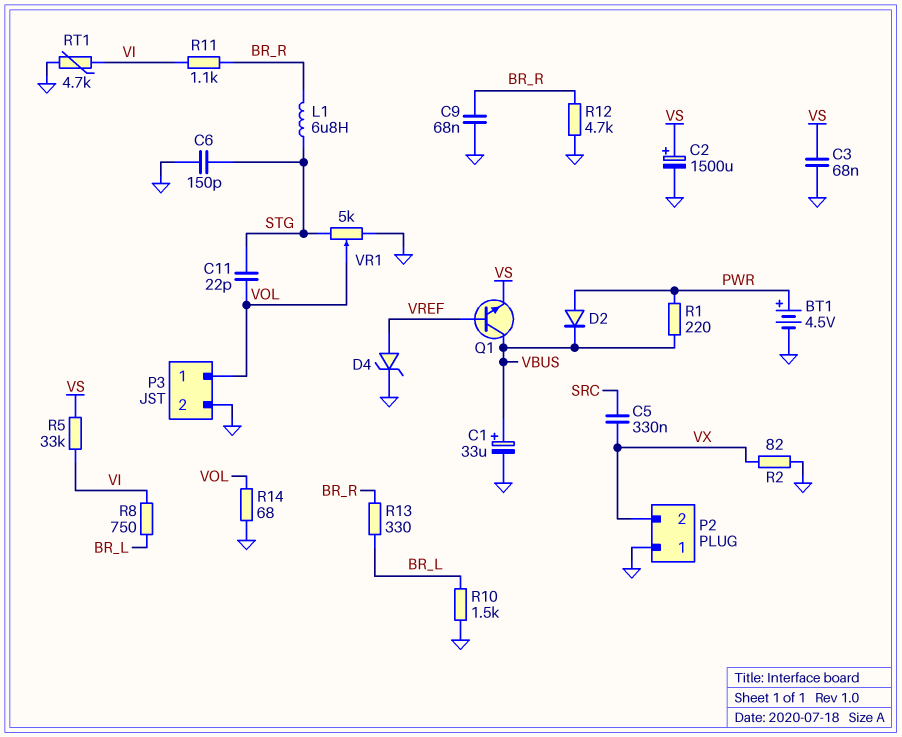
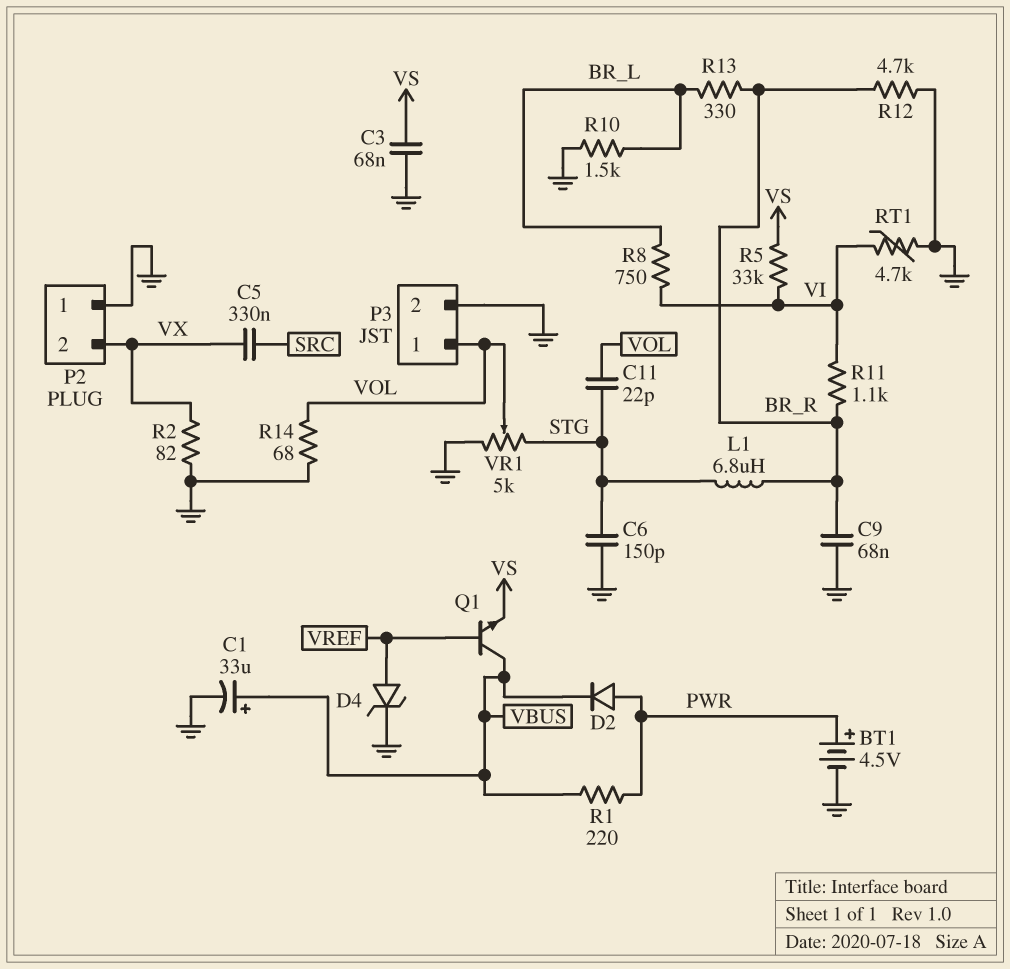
C2: 1500uF (plus VS, minus GND) -> none

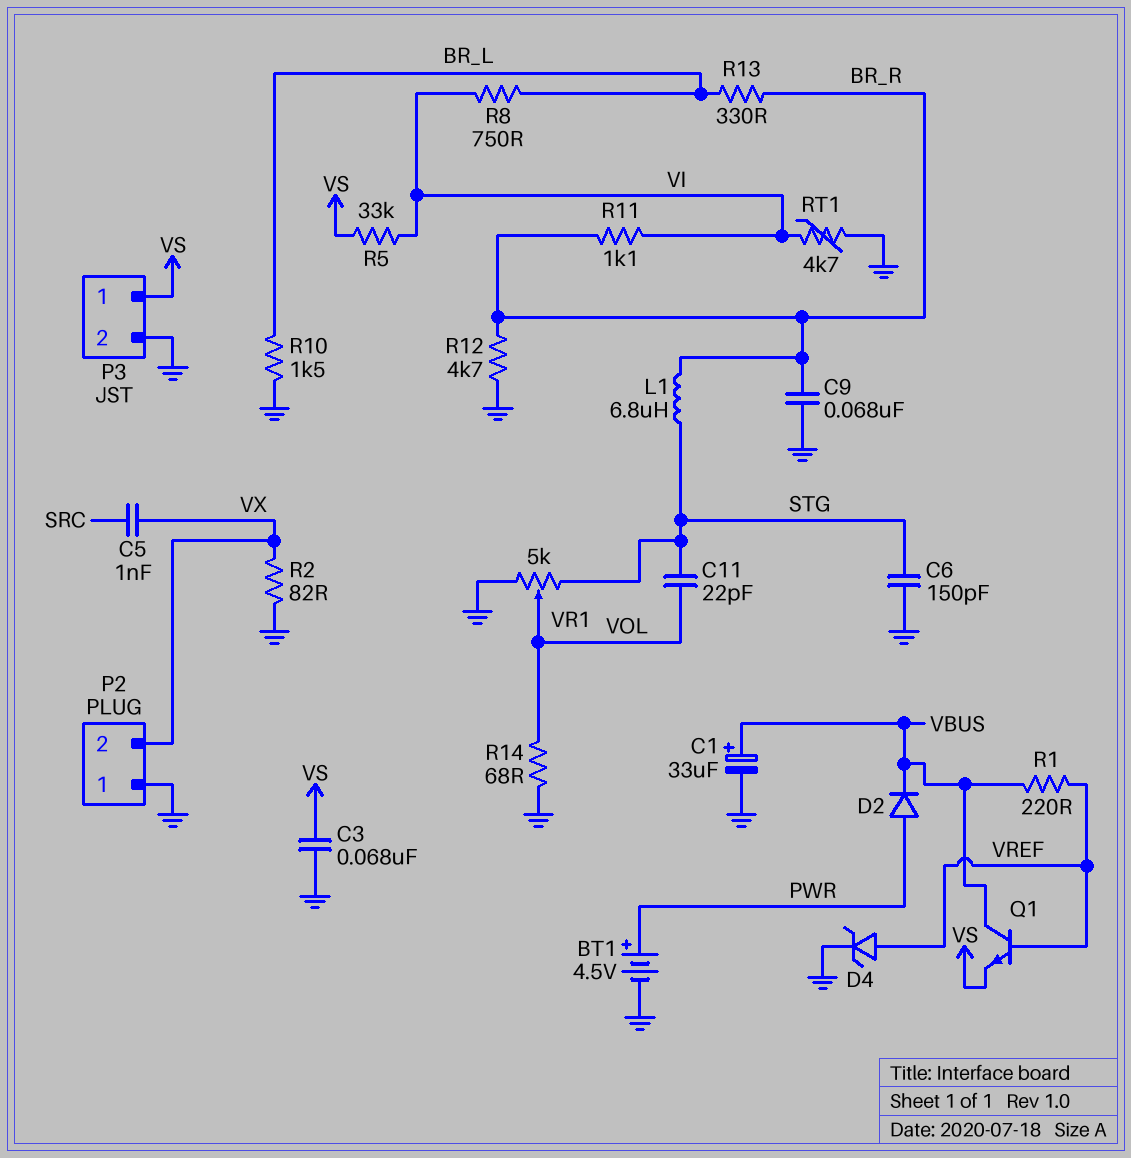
C5: 330nF (SRC, VX) -> 1nF (SRC, VX)
P3 pin 1: VOL -> VS
R1: 220 (PWR, VBUS) -> 220 (VBUS, VREF)

